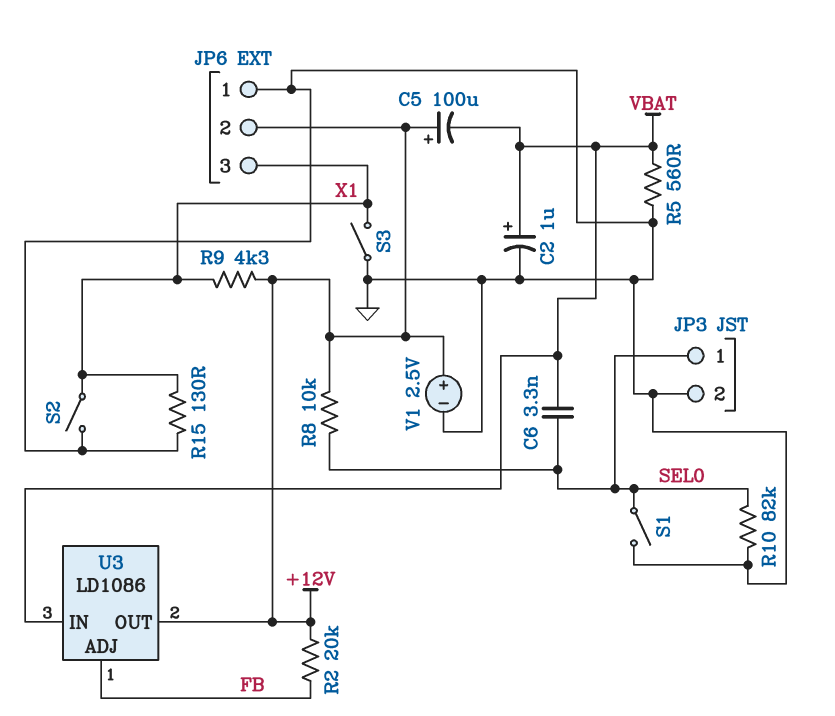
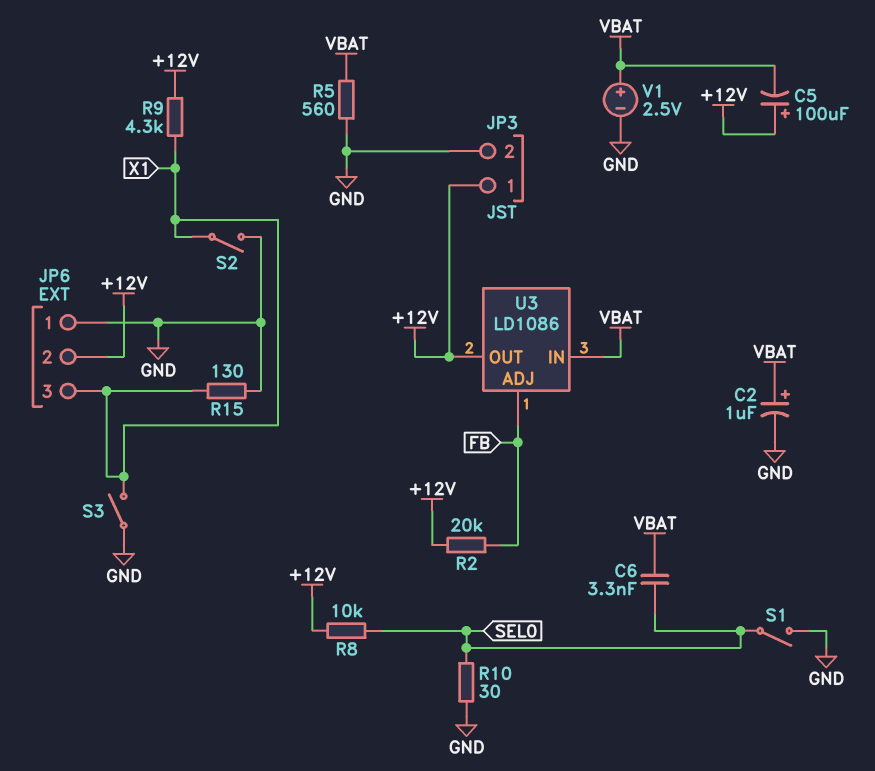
JP3 pin 1: SEL0 -> +12V
R10: 82k (GND, SEL0) -> 30 (GND, SEL0)
V1: 2.5V (plus +12V, minus GND) -> 2.5V (plus VBAT, minus GND)

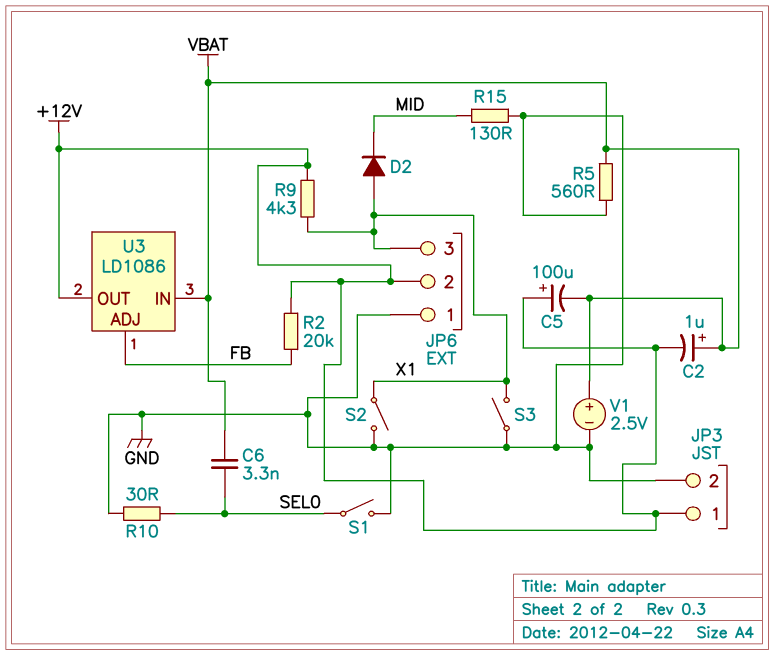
C2: 1uF (plus VBAT, minus GND) -> 1uF (plus VBAT, minus +12V)
D2: none -> diode (A X1, K MID)
R8: 10k (+12V, SEL0) -> none
R15: 130 (GND, X1) -> 130 (GND, MID)

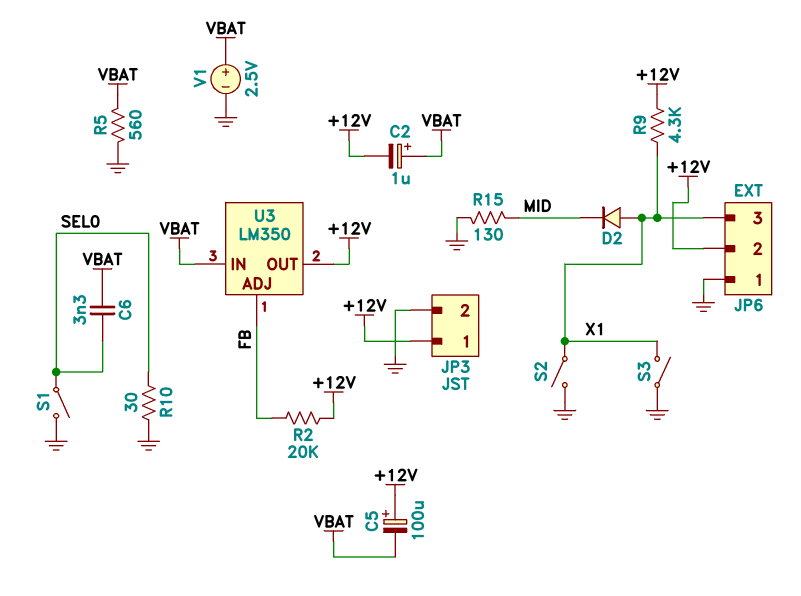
U3: LD1086 -> LM350

